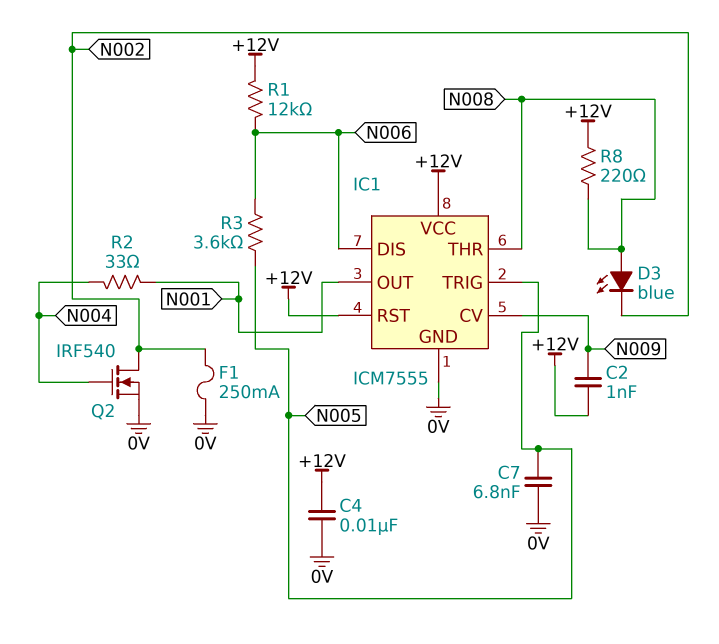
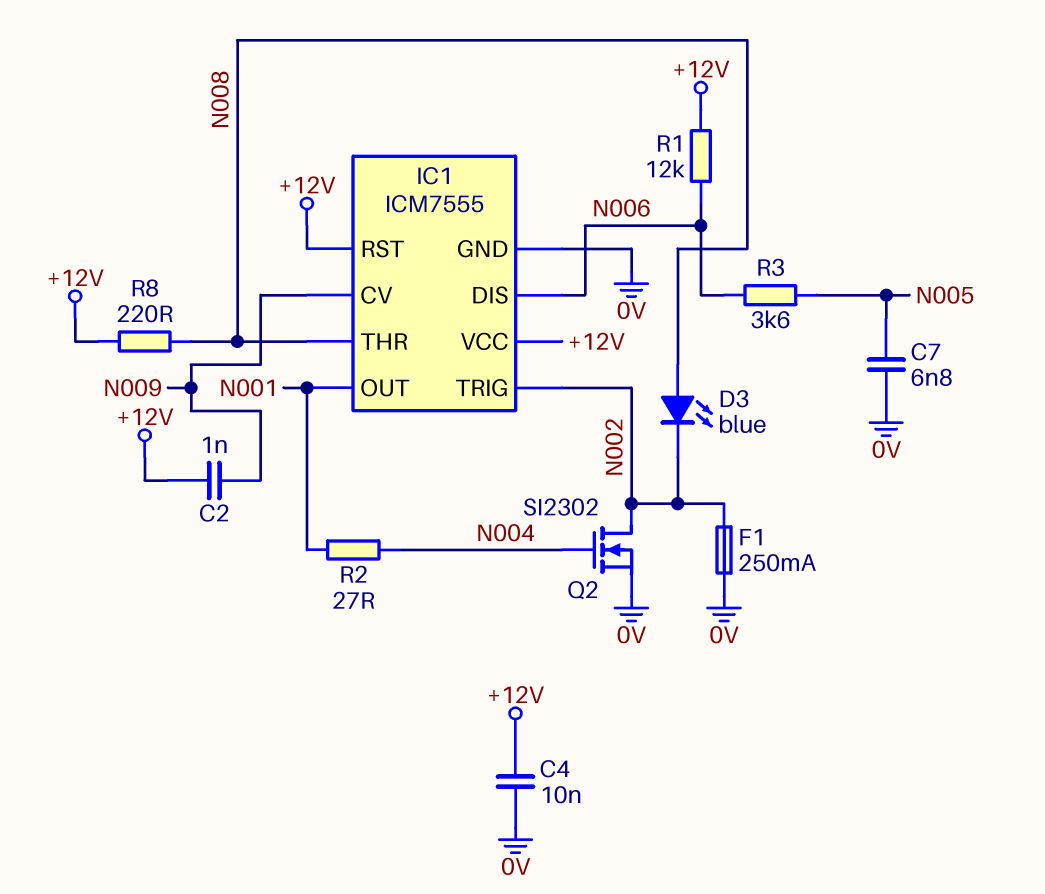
IC1 pin TRIG: N005 -> N002
Q2: NMOS IRF540 (G N004, D N002, S 0V) -> NMOS SI2302 (G N004, D N002, S 0V)
R2: 33 (N001, N004) -> 27 (N001, N004)

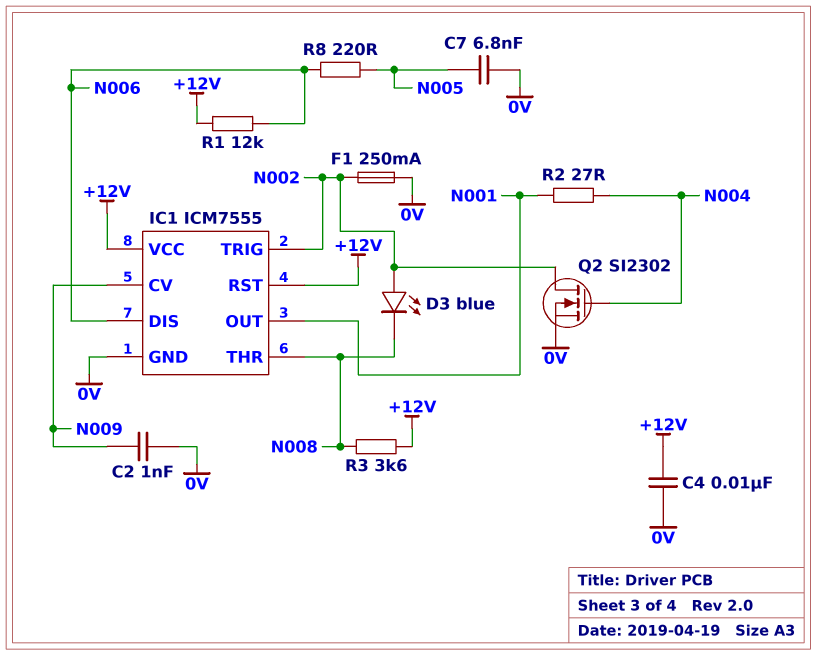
C2: 1nF (+12V, N009) -> 1nF (0V, N009)
D3: LED blue (A N008, K N002) -> LED blue (A N002, K N008)
R3: 3.6k (N005, N006) -> 3.6k (+12V, N008)
R8: 220 (+12V, N008) -> 220 (N005, N006)

